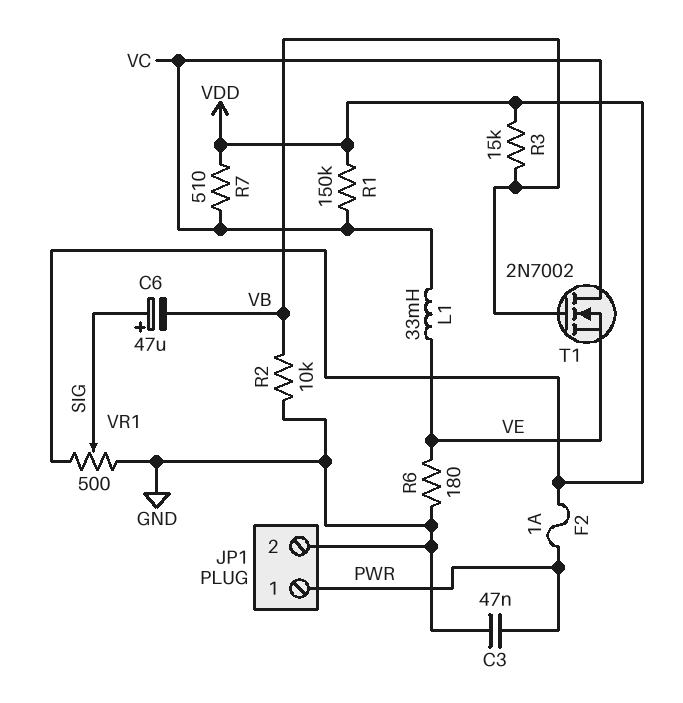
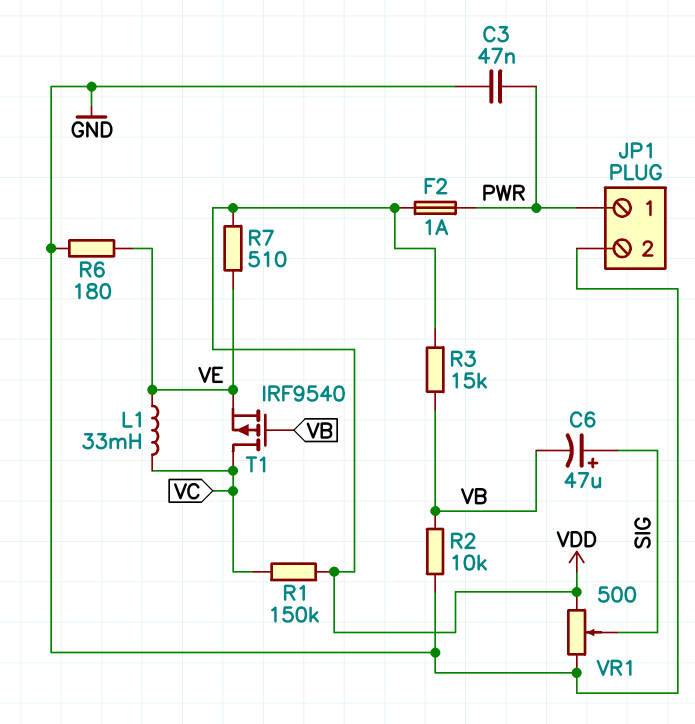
R7: 510 (VC, VDD) -> 510 (VDD, VE)
T1: NMOS 2N7002 (G VB, D VC, S VE) -> PMOS IRF9540 (G VB, D VC, S VE)

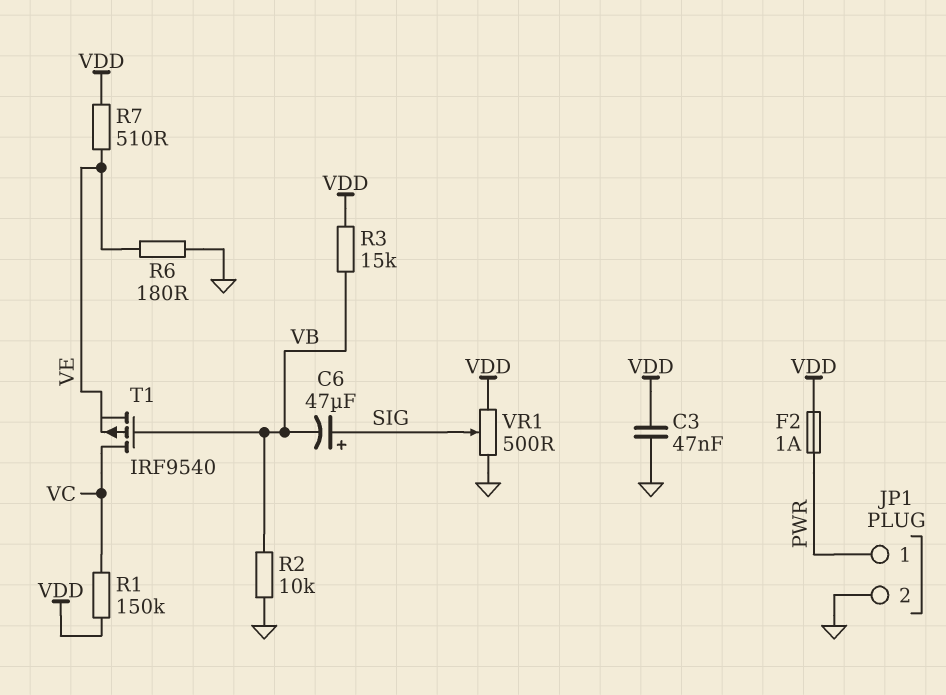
C3: 47nF (GND, PWR) -> 47nF (GND, VDD)
L1: 33mH (VC, VE) -> none

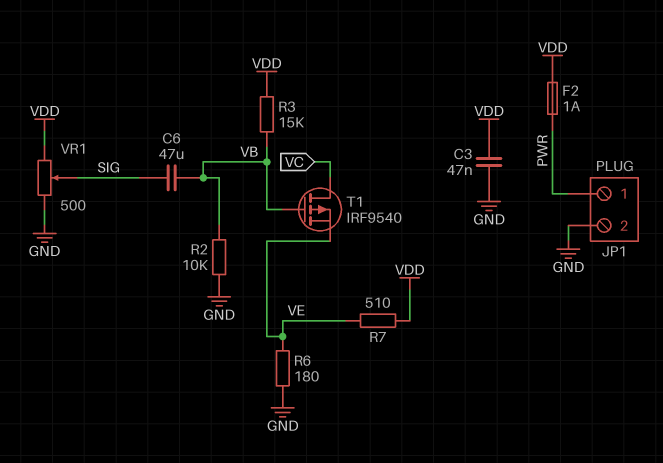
C6: 47uF (plus SIG, minus VB) -> 47uF (SIG, VB)
R1: 150k (VC, VDD) -> none

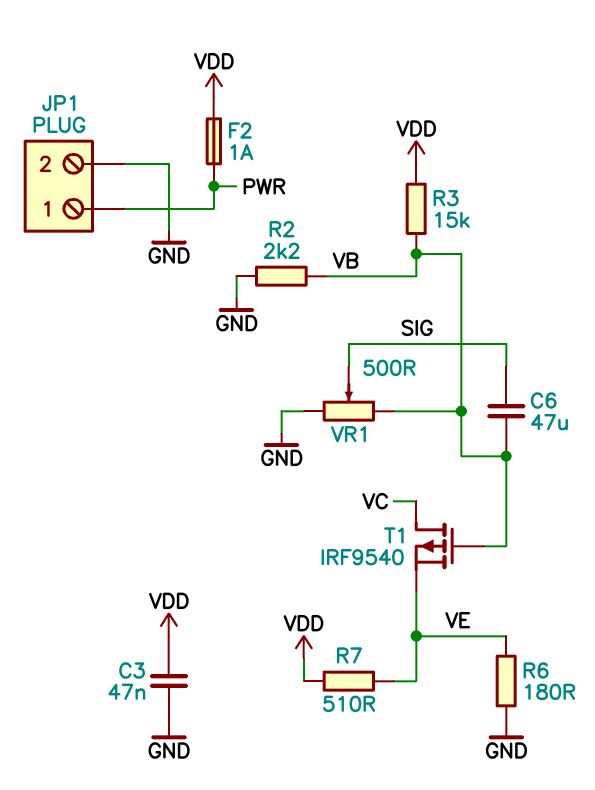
R2: 10k (GND, VB) -> 2.2k (GND, VB)
VR1: 500 (GND, VDD, wiper SIG) -> 500 (GND, VB, wiper SIG)

